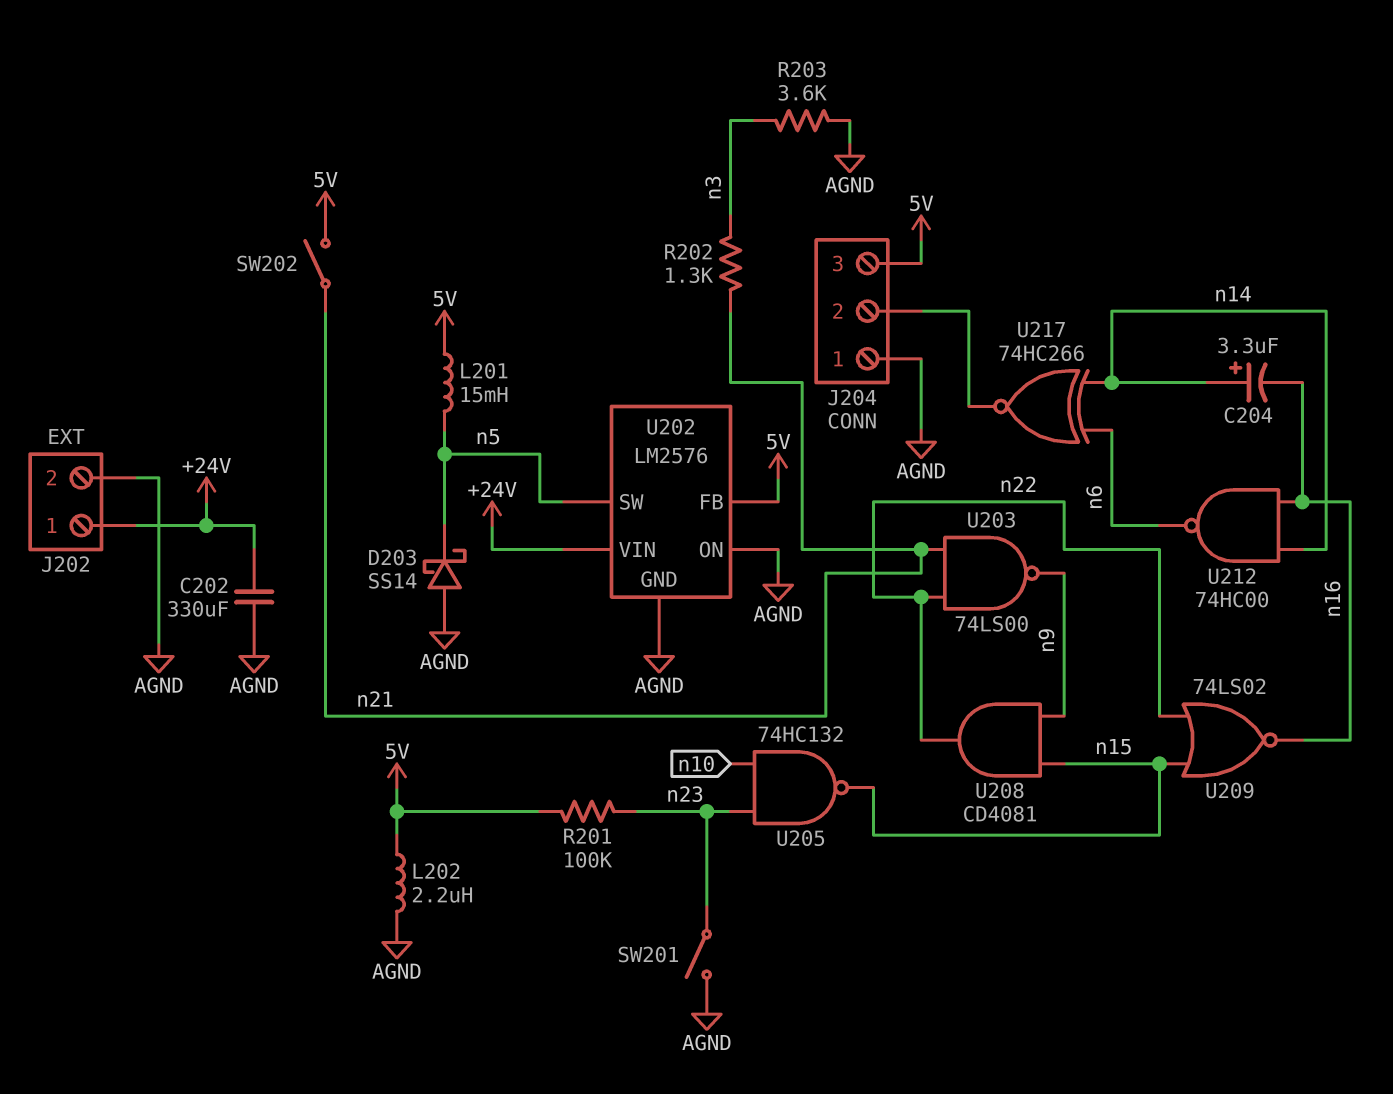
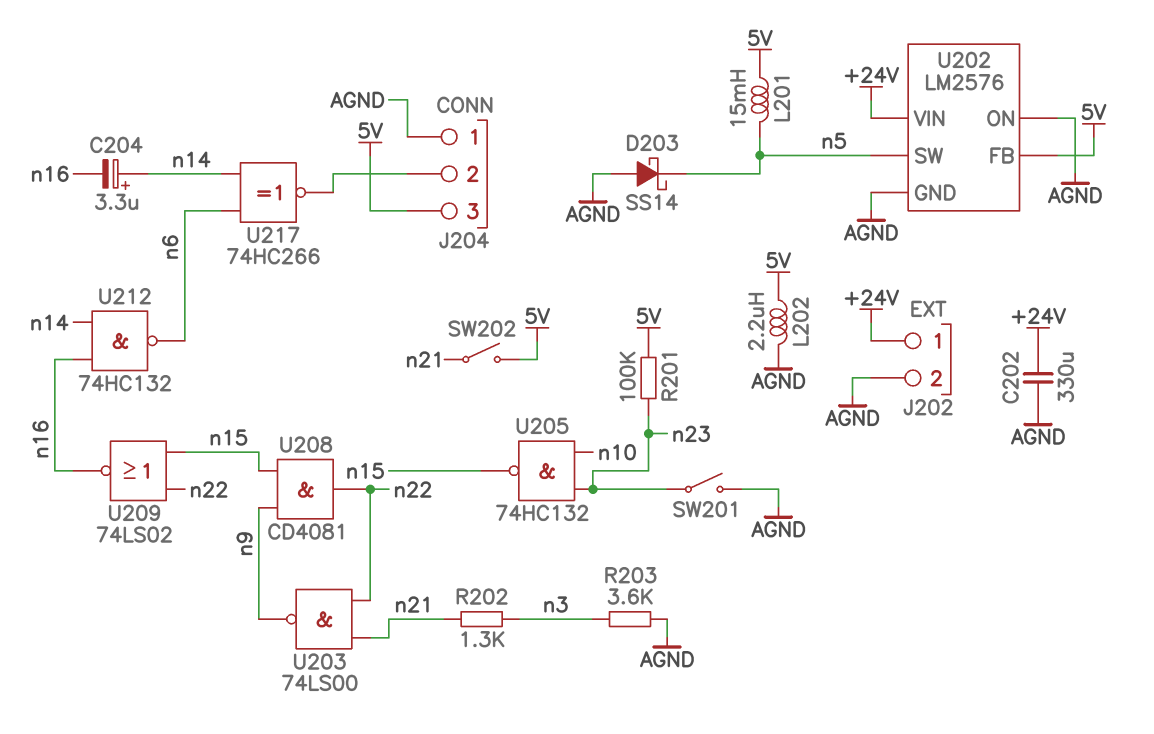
U212: NAND 74HC00 (in n14, in n16, out n6) -> NAND 74HC132 (in n14, in n16, out n6)

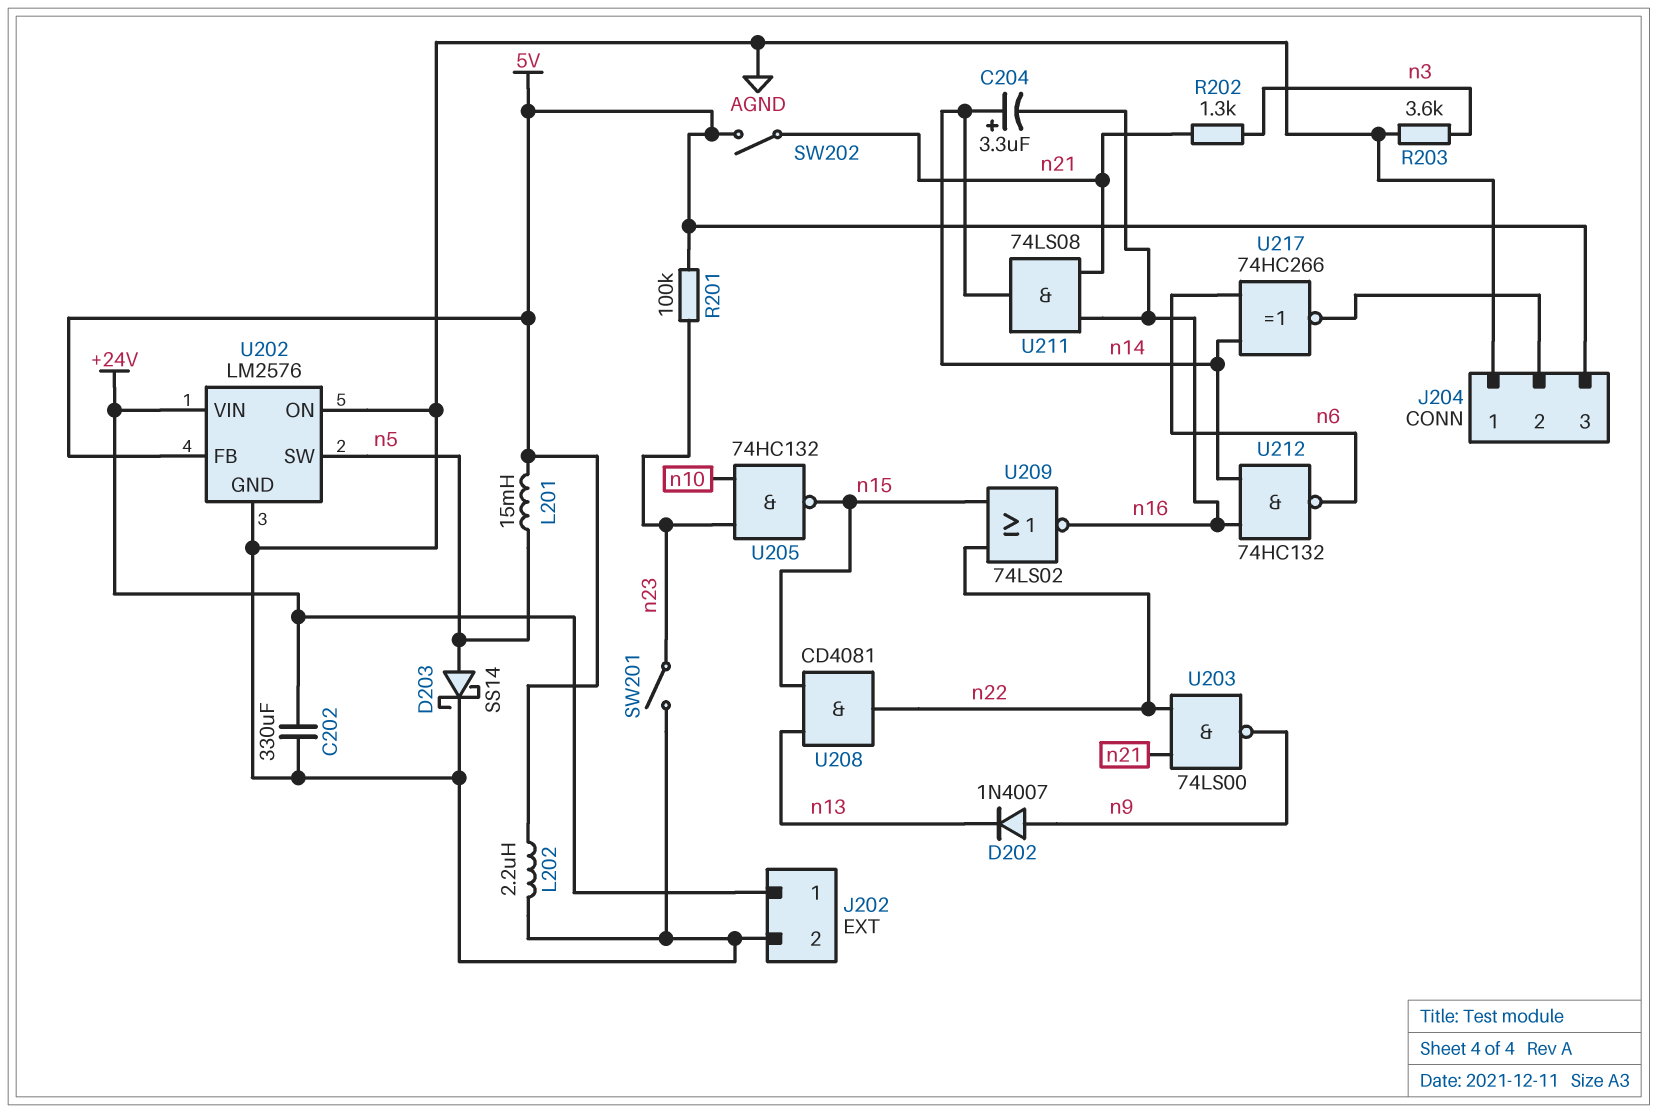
D202: none -> diode 1N4007 (A n9, K n13)
D203: schottky SS14 (A AGND, K n5) -> schottky SS14 (A n5, K AGND)
U208: AND CD4081 (in n9, in n15, out n22) -> AND CD4081 (in n13, in n15, out n22)
U211: none -> AND 74LS08 (in n16, in n21, out n14)

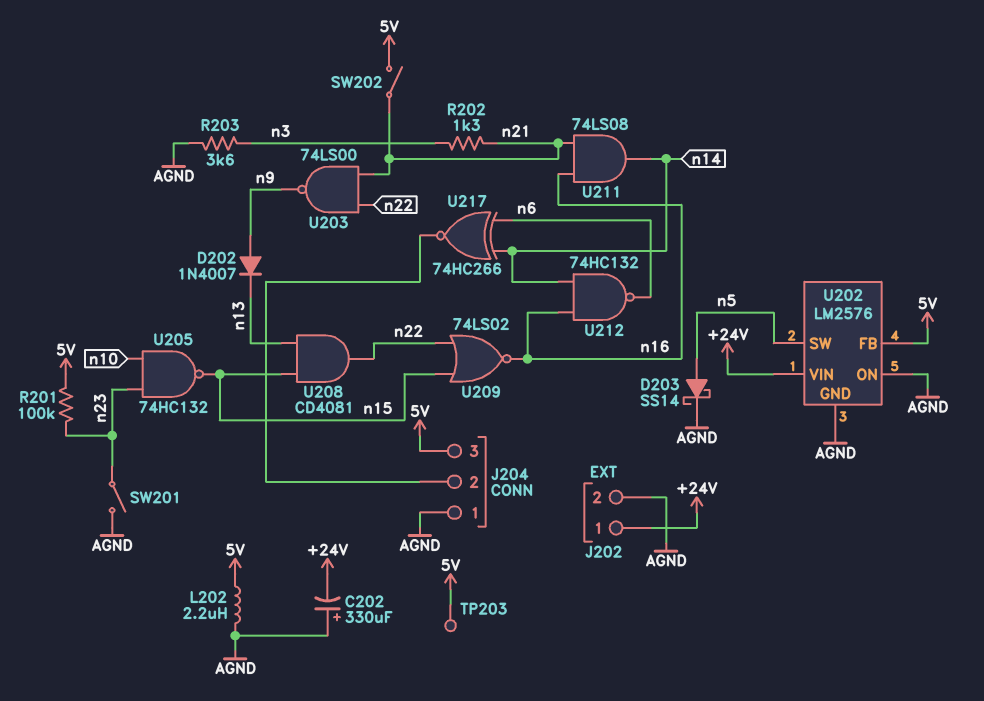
C202: 330uF (+24V, AGND) -> 330uF (plus AGND, minus +24V)
C204: 3.3uF (plus n14, minus n16) -> none
L201: 15mH (5V, n5) -> none
TP203: none -> test point (5V)

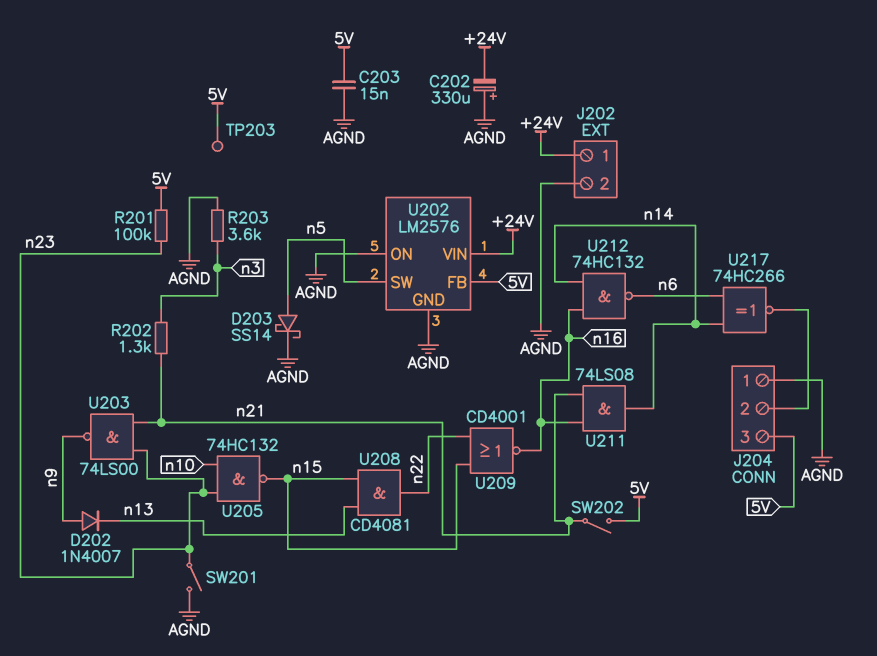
C203: none -> 15nF (5V, AGND)
L202: 2.2uH (5V, AGND) -> none
U203: NAND 74LS00 (in n21, in n22, out n9) -> NAND 74LS00 (in n21, in n23, out n9)
U209: NOR 74LS02 (in n15, in n22, out n16) -> NOR CD4001 (in n15, in n22, out n16)

